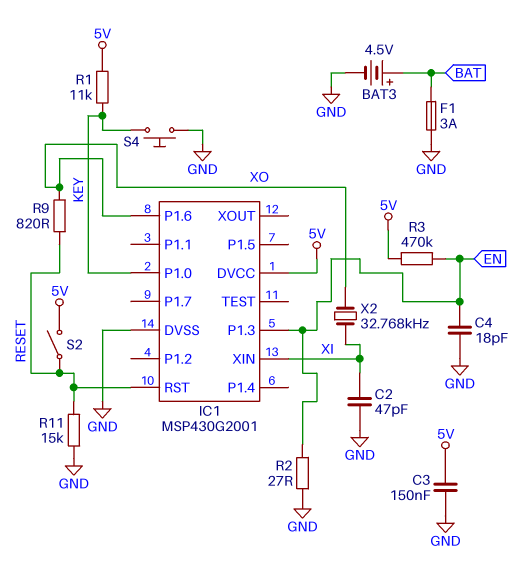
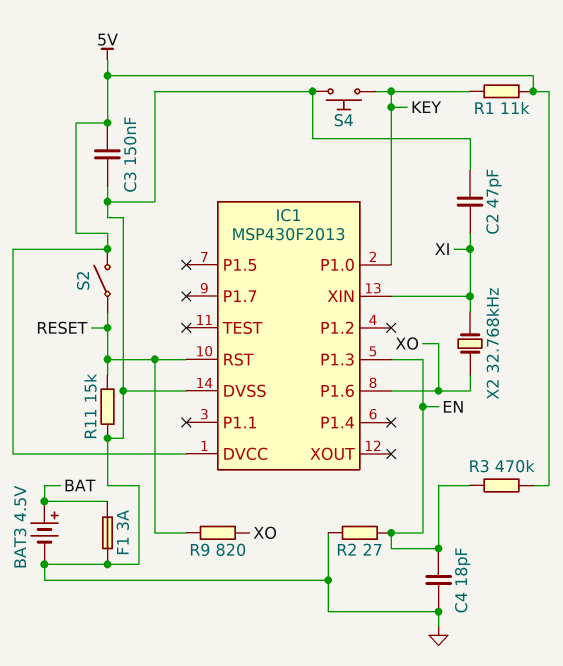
IC1: MSP430G2001 -> MSP430F2013

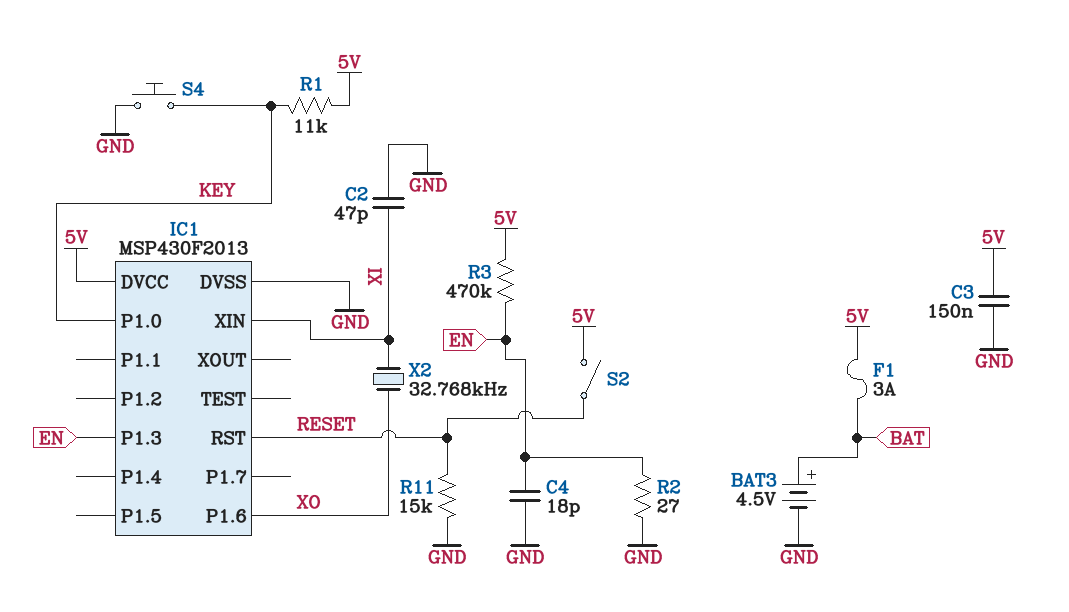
F1: 3A (BAT, GND) -> 3A (5V, BAT)
R9: 820 (RESET, XO) -> none

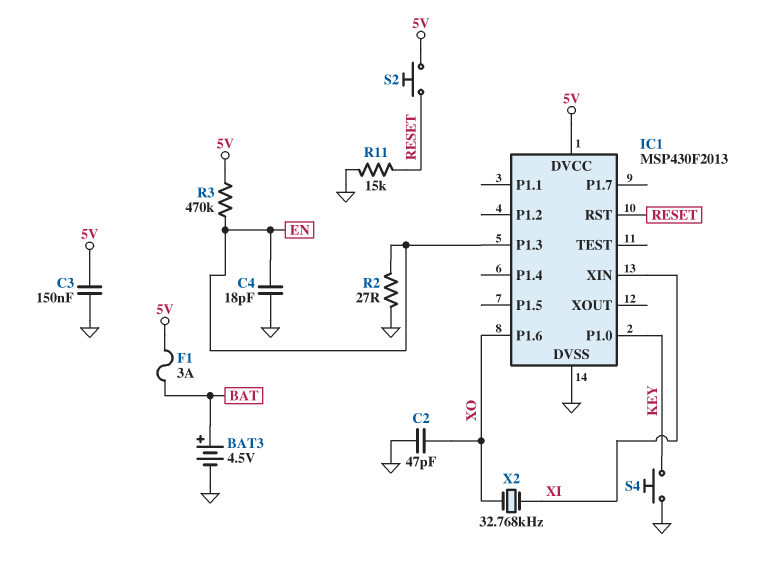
C2: 47pF (GND, XI) -> 47pF (GND, XO)
R1: 11k (5V, KEY) -> none
S2: switch (5V, RESET) -> button (5V, RESET)

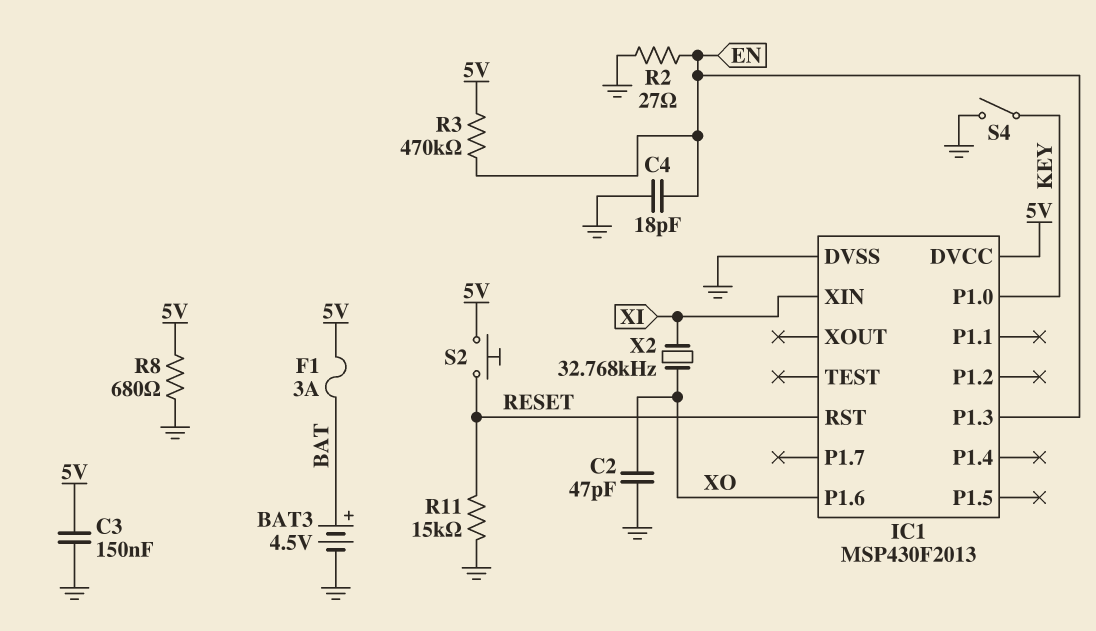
R8: none -> 680 (5V, GND)
S4: button (GND, KEY) -> switch (GND, KEY)

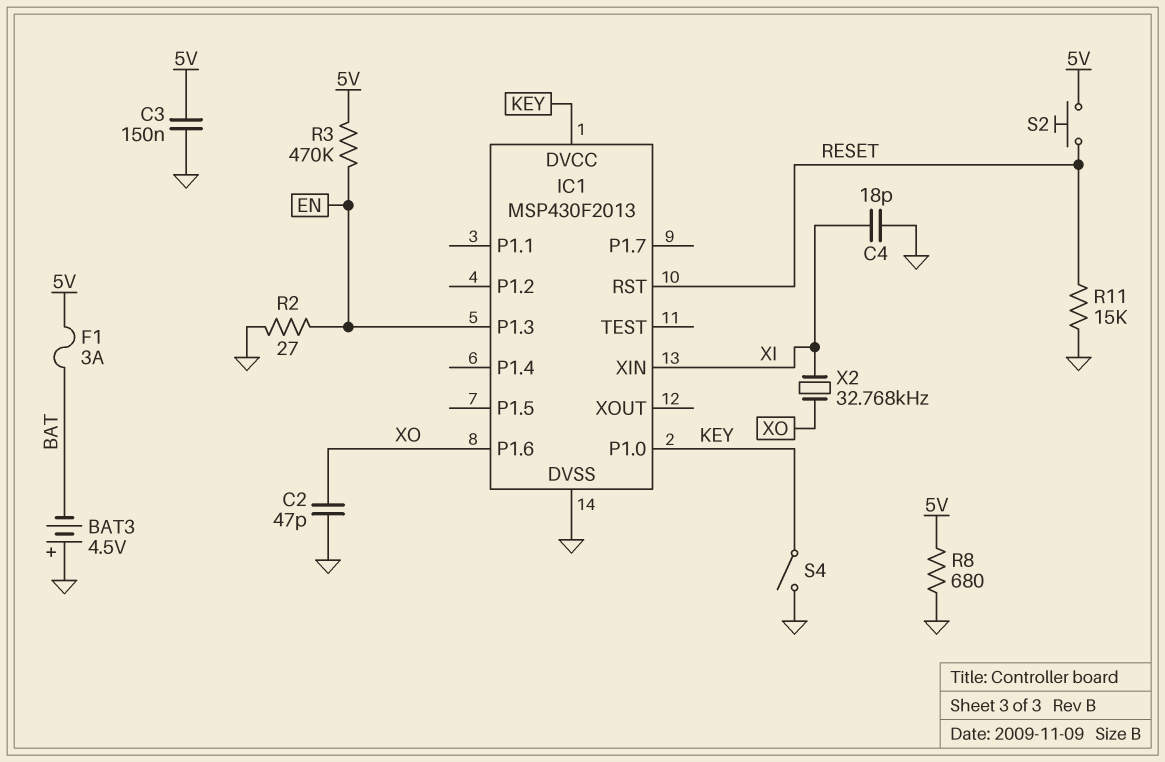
BAT3: 4.5V (plus BAT, minus GND) -> 4.5V (plus GND, minus BAT)
C4: 18pF (EN, GND) -> 18pF (GND, XI)
IC1 pin DVCC: 5V -> KEY

